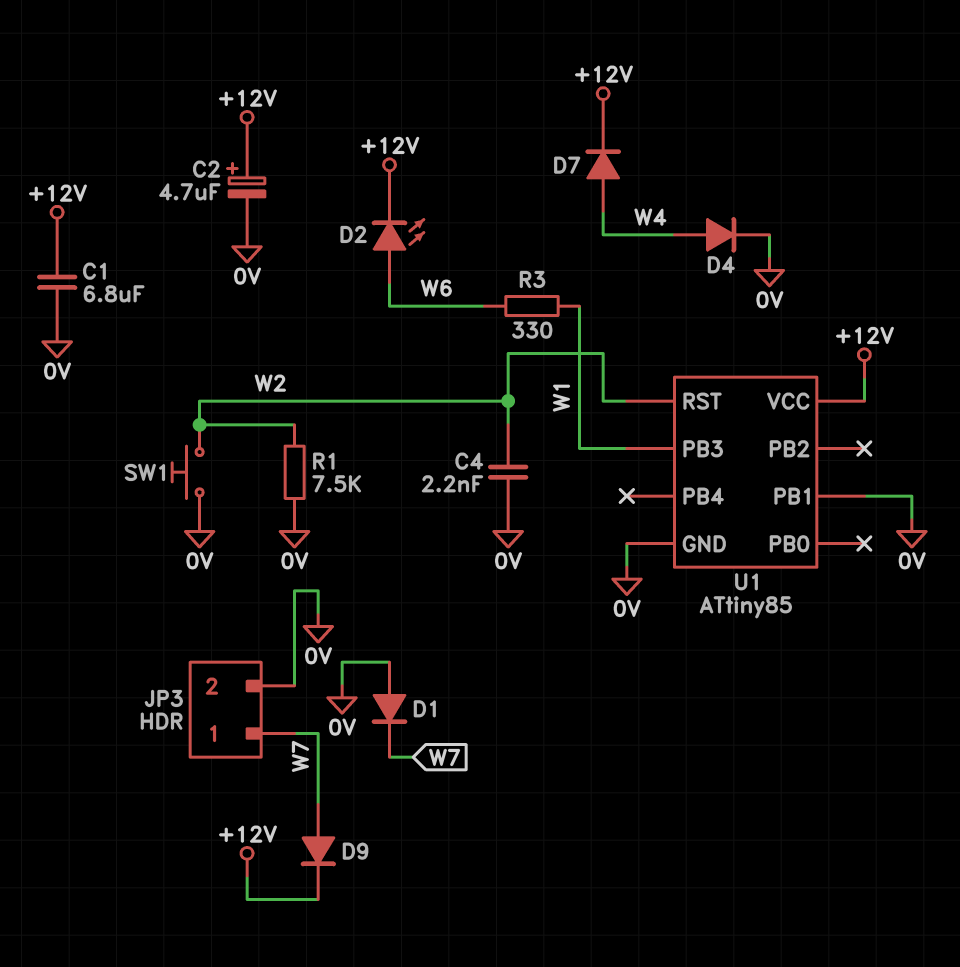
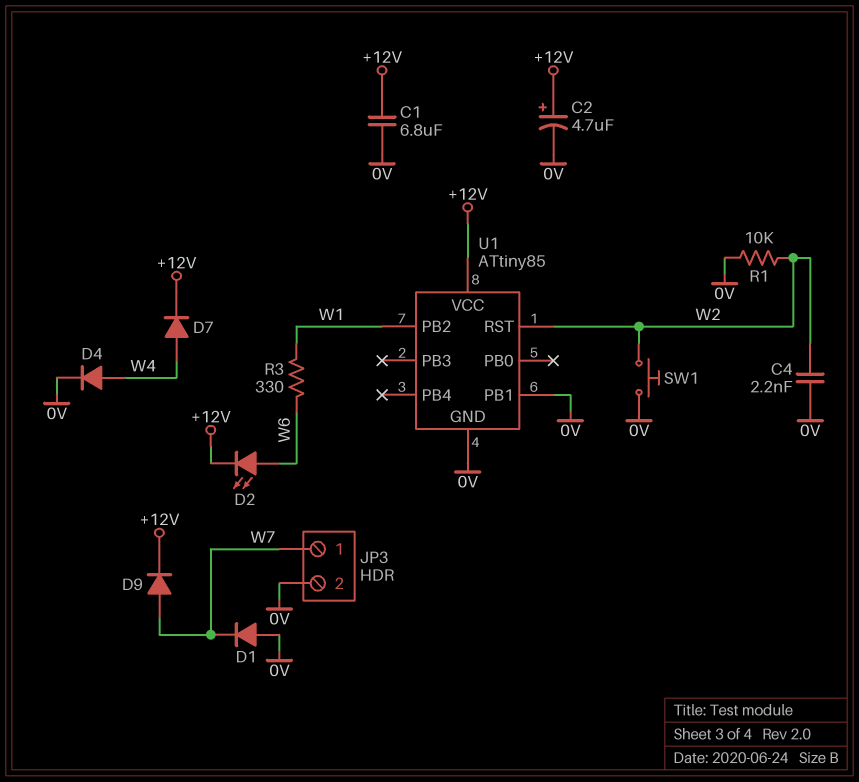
R1: 7.5k (0V, W2) -> 10k (0V, W2)
U1 pin PB2: none -> W1
U1 pin PB3: W1 -> none

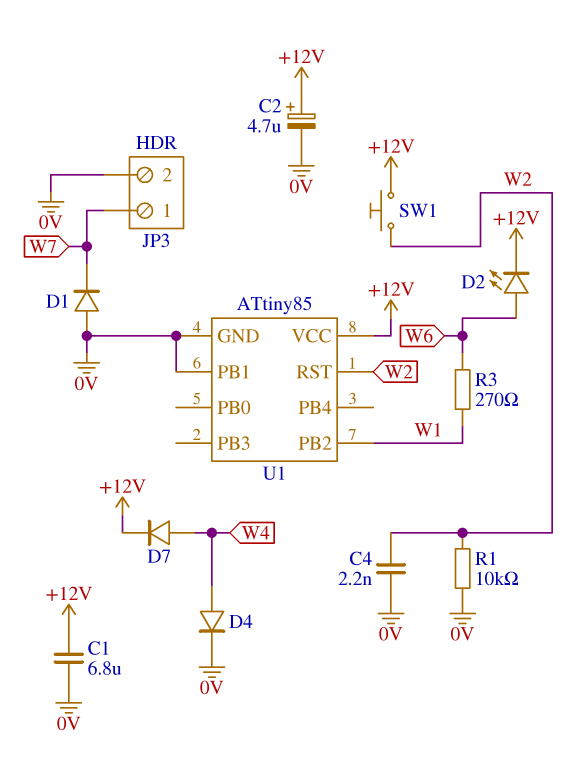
D9: diode (A W7, K +12V) -> none
R3: 330 (W1, W6) -> 270 (W1, W6)
SW1: button (0V, W2) -> button (+12V, W2)

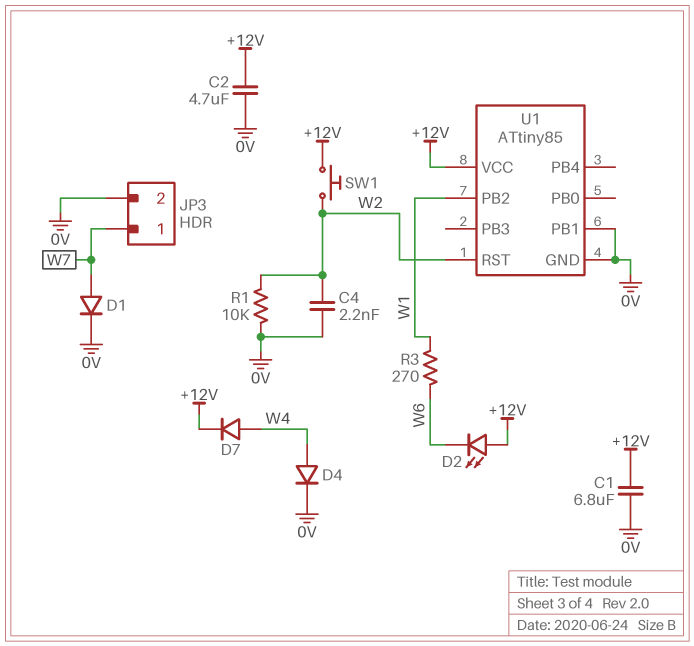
C2: 4.7uF (plus +12V, minus 0V) -> 4.7uF (+12V, 0V)
D1: diode (A 0V, K W7) -> diode (A W7, K 0V)
D2: LED (A W6, K +12V) -> LED (A +12V, K W6)

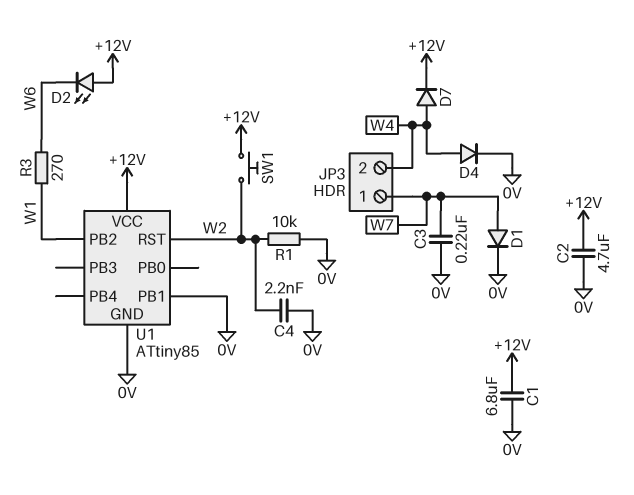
C3: none -> 220nF (0V, W7)
JP3 pin 2: 0V -> W4

